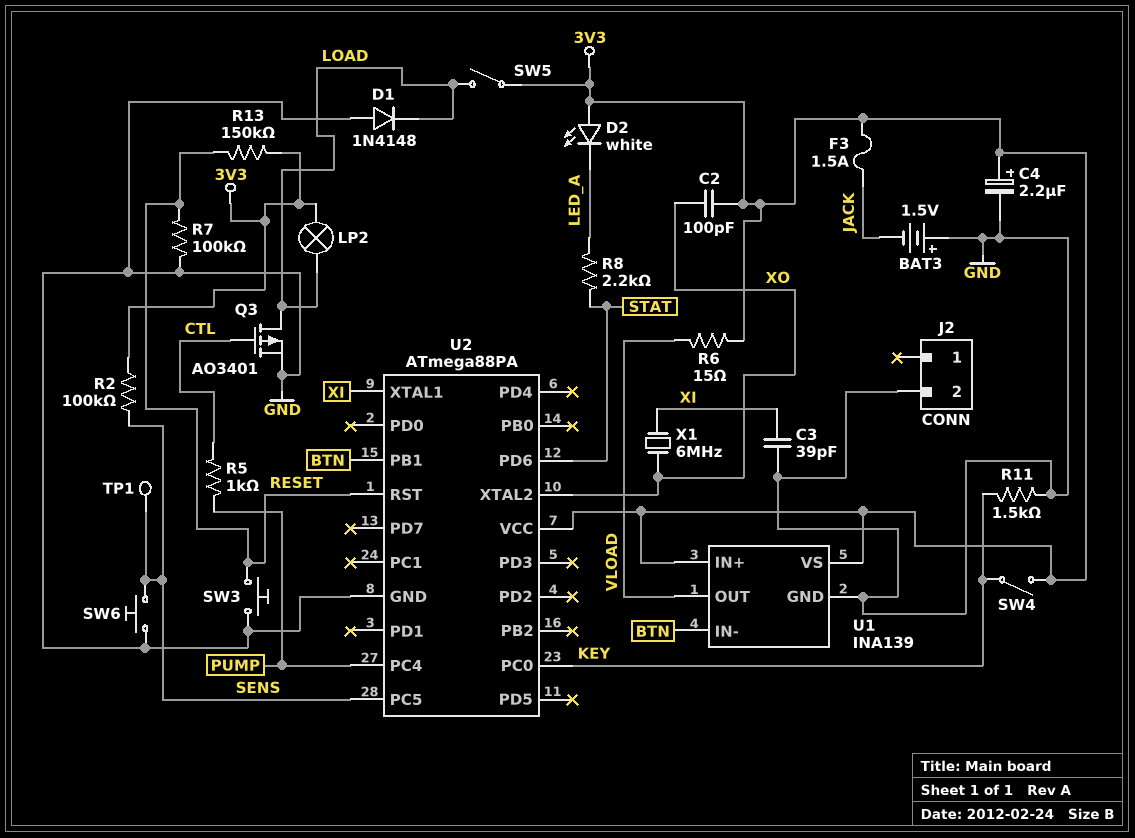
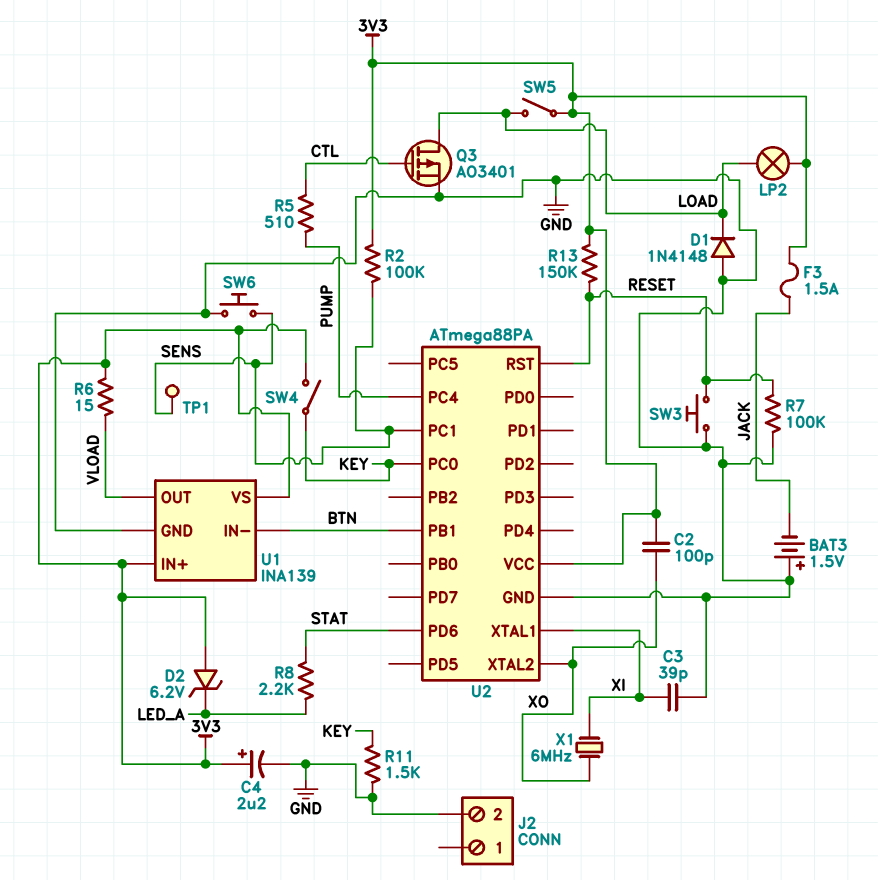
D2: LED white (A 3V3, K LED_A) -> zener 6.2V (A 3V3, K LED_A)
R5: 1k (CTL, PUMP) -> 510 (CTL, PUMP)
U2 pin PC1: none -> SENS
U2 pin PC5: SENS -> none

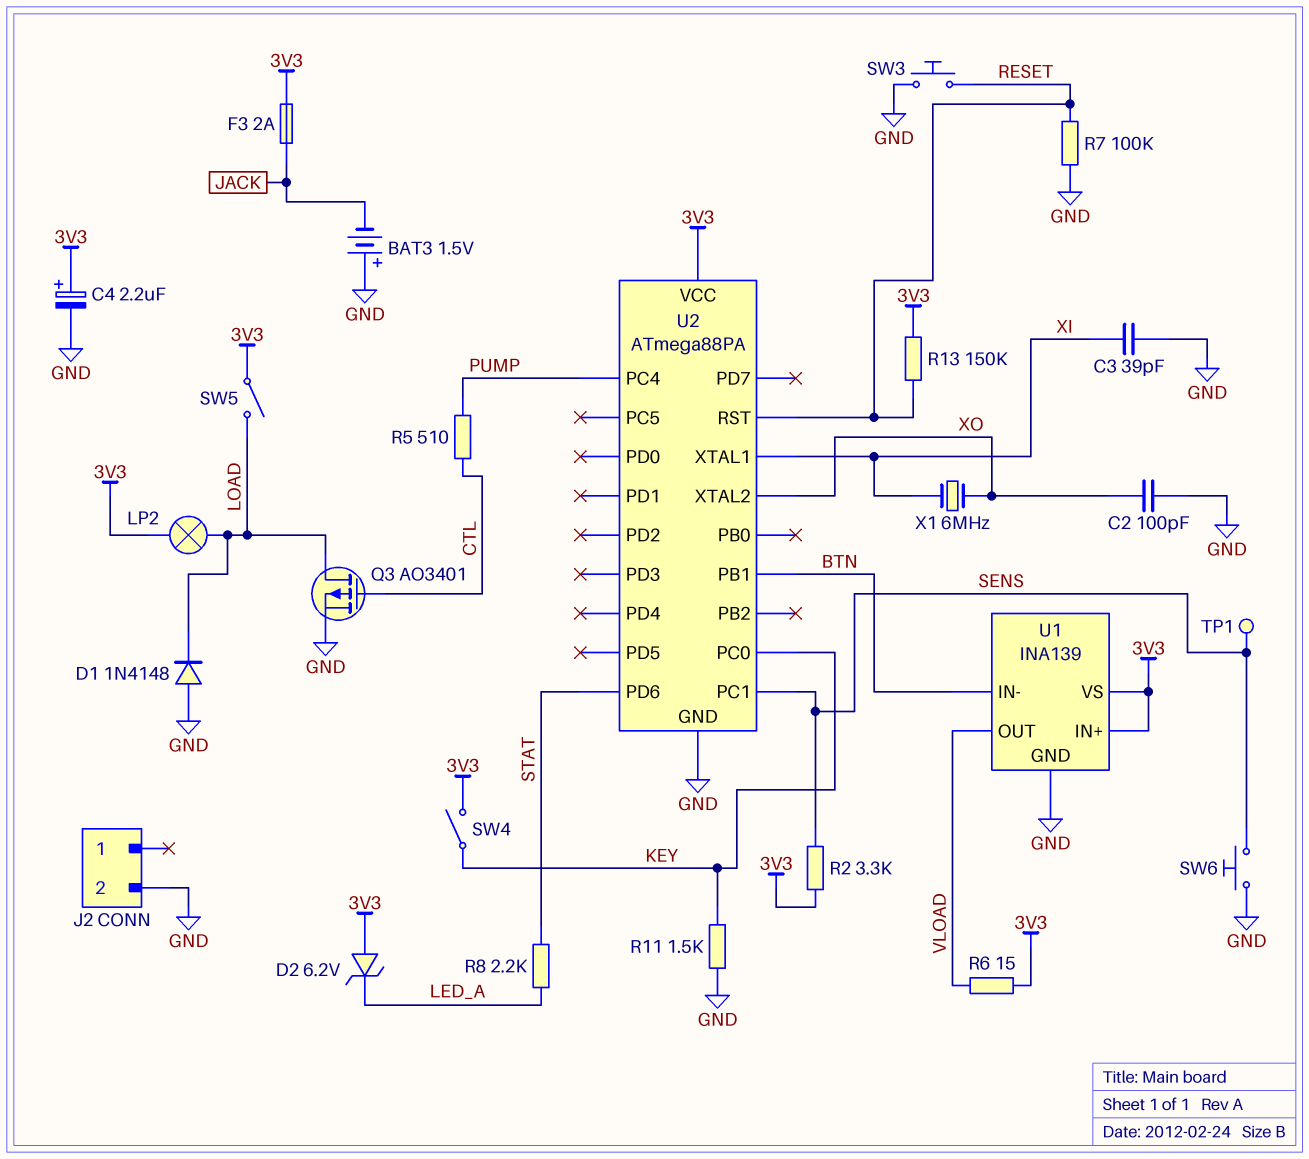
C2: 100pF (3V3, XO) -> 100pF (GND, XO)
F3: 1.5A (3V3, JACK) -> 2A (3V3, JACK)
R2: 100k (3V3, SENS) -> 3.3k (3V3, SENS)

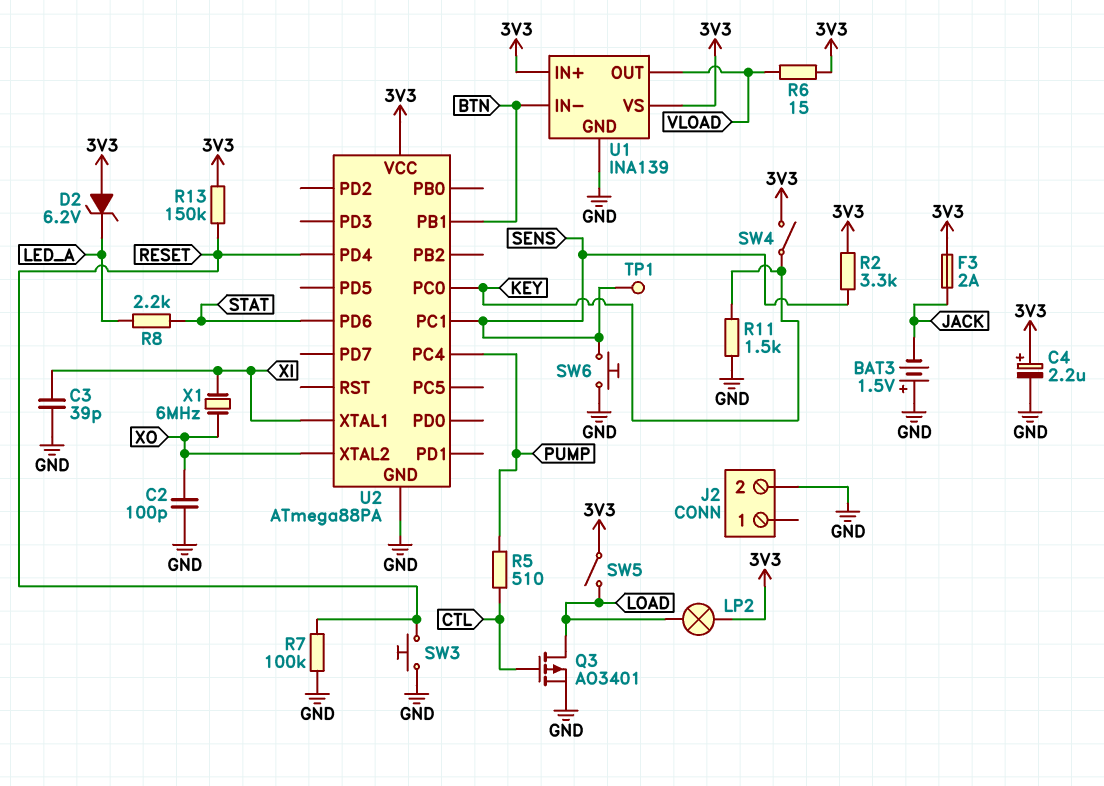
D1: diode 1N4148 (A GND, K LOAD) -> none
U2 pin PD4: none -> RESET
U2 pin RST: RESET -> none

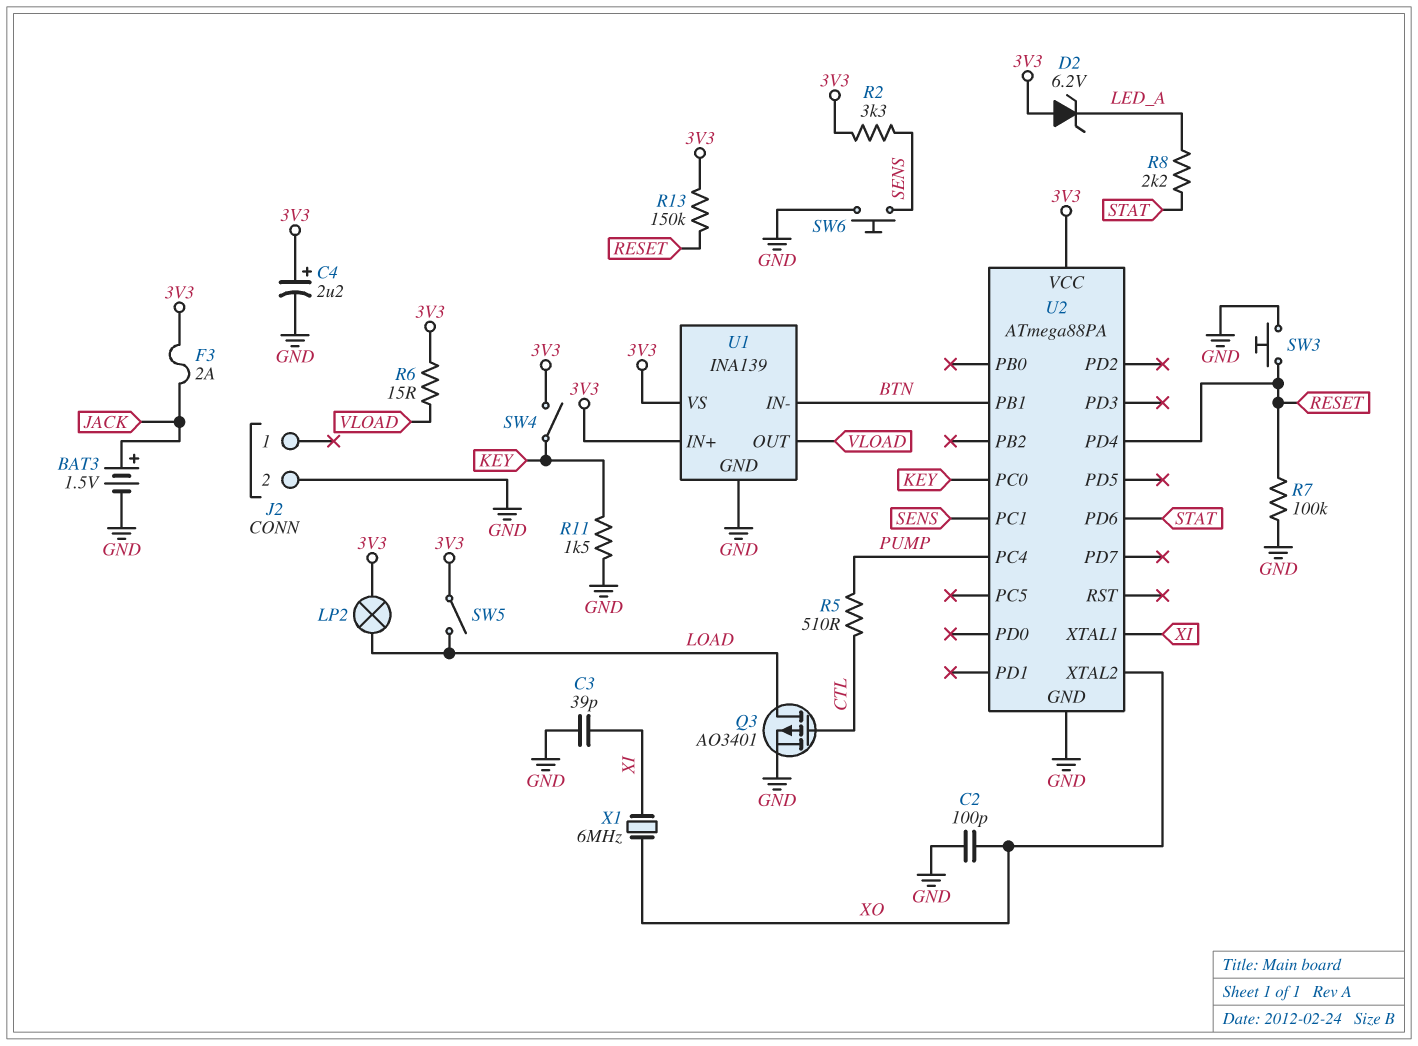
BAT3: 1.5V (plus GND, minus JACK) -> 1.5V (plus JACK, minus GND)
TP1: test point (SENS) -> none

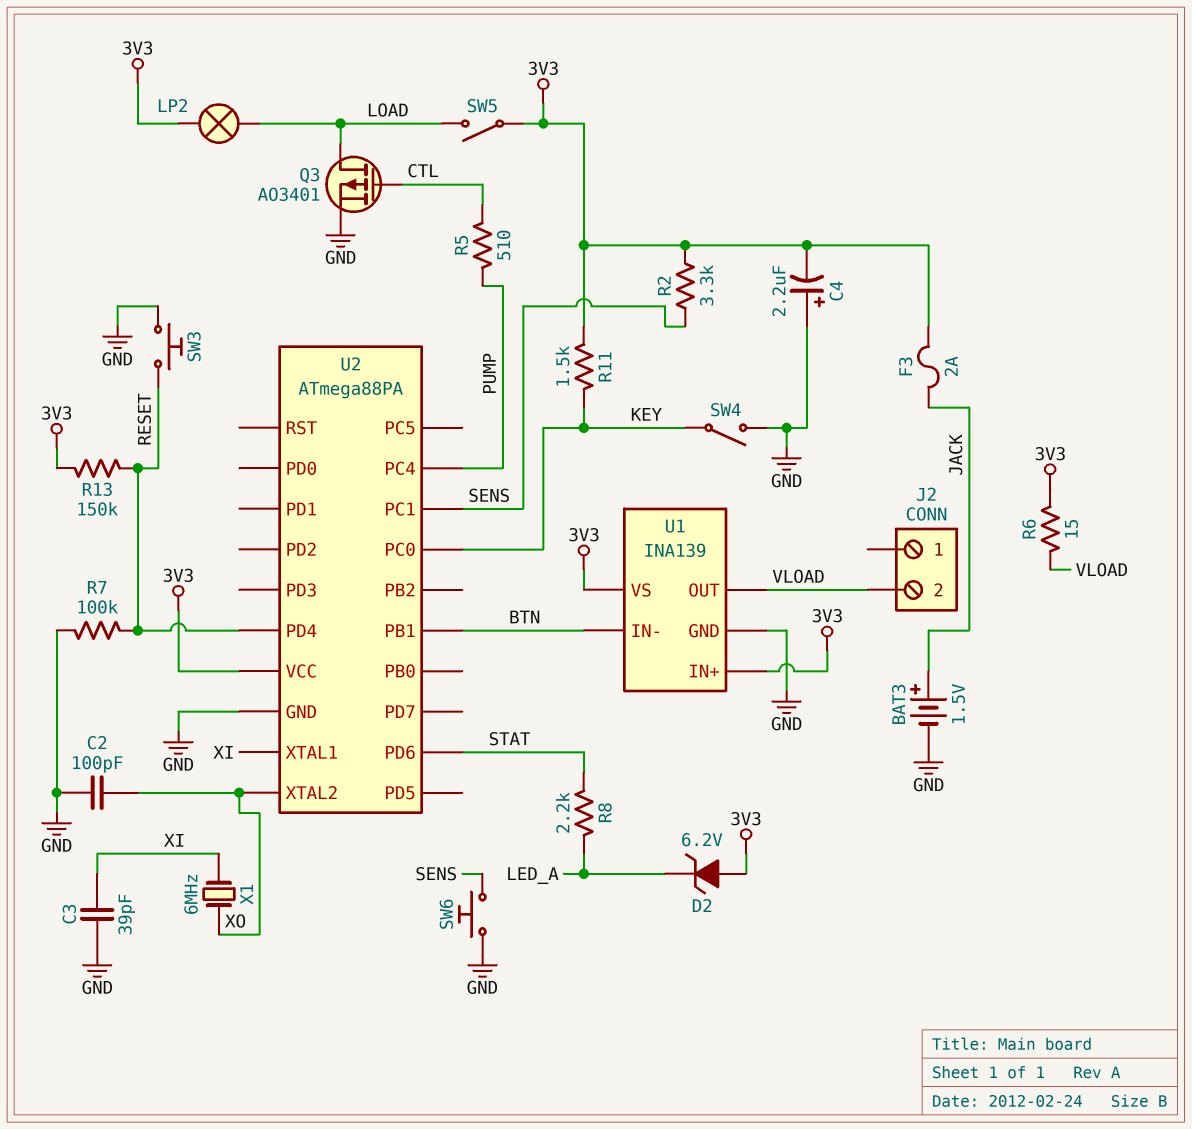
C4: 2.2uF (plus 3V3, minus GND) -> 2.2uF (plus GND, minus 3V3)
J2 pin 2: GND -> VLOAD
R11: 1.5k (GND, KEY) -> 1.5k (3V3, KEY)
SW4: switch (3V3, KEY) -> switch (GND, KEY)

